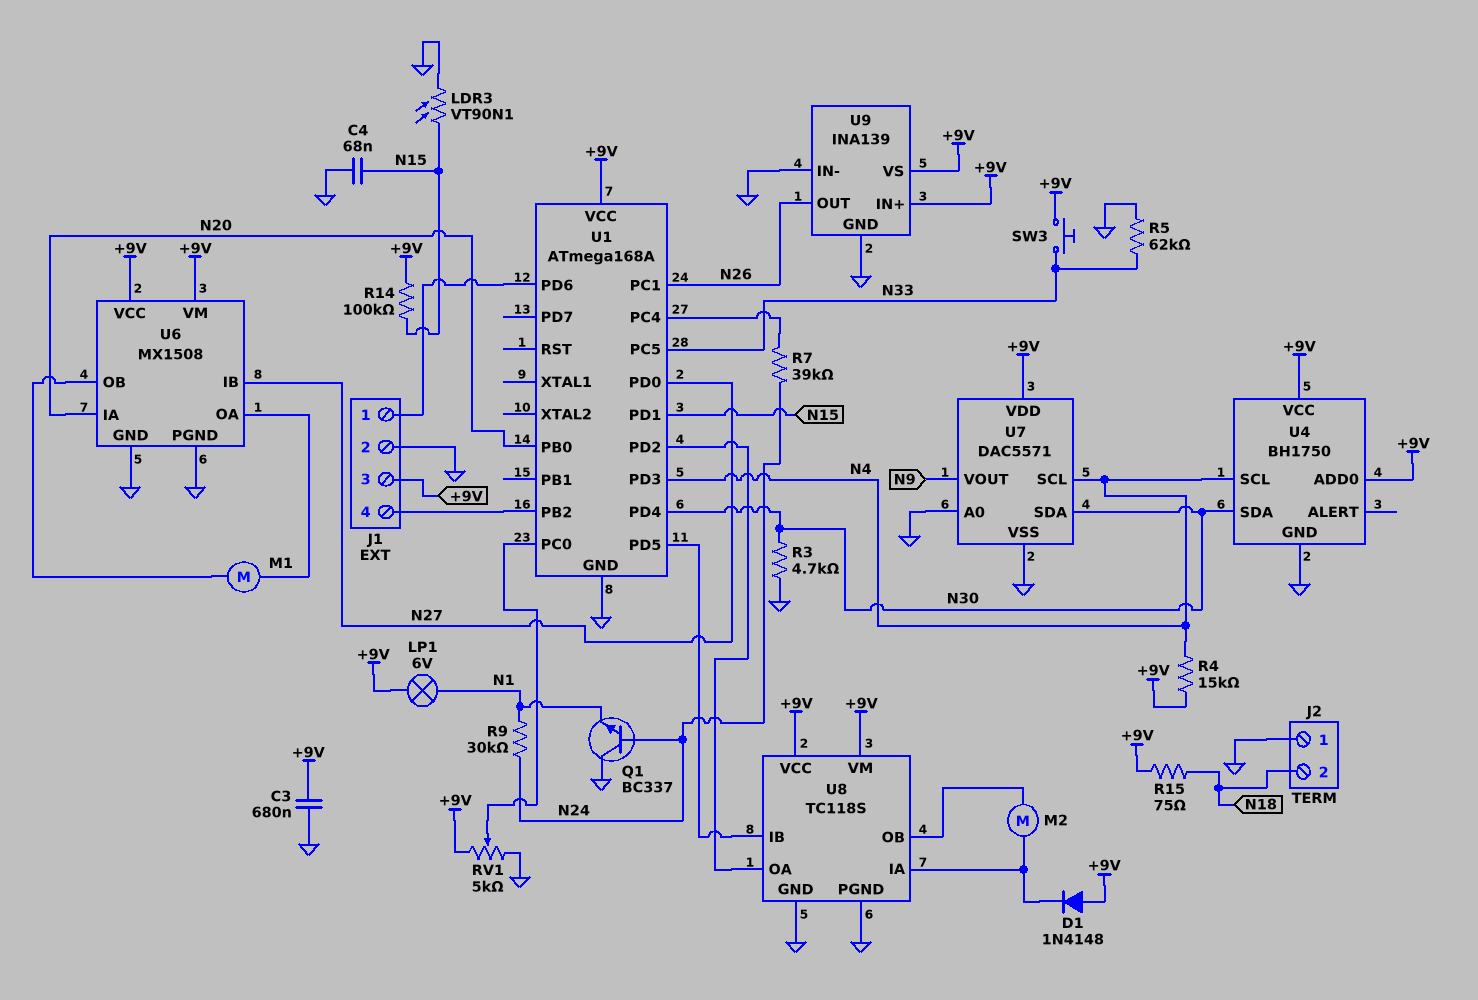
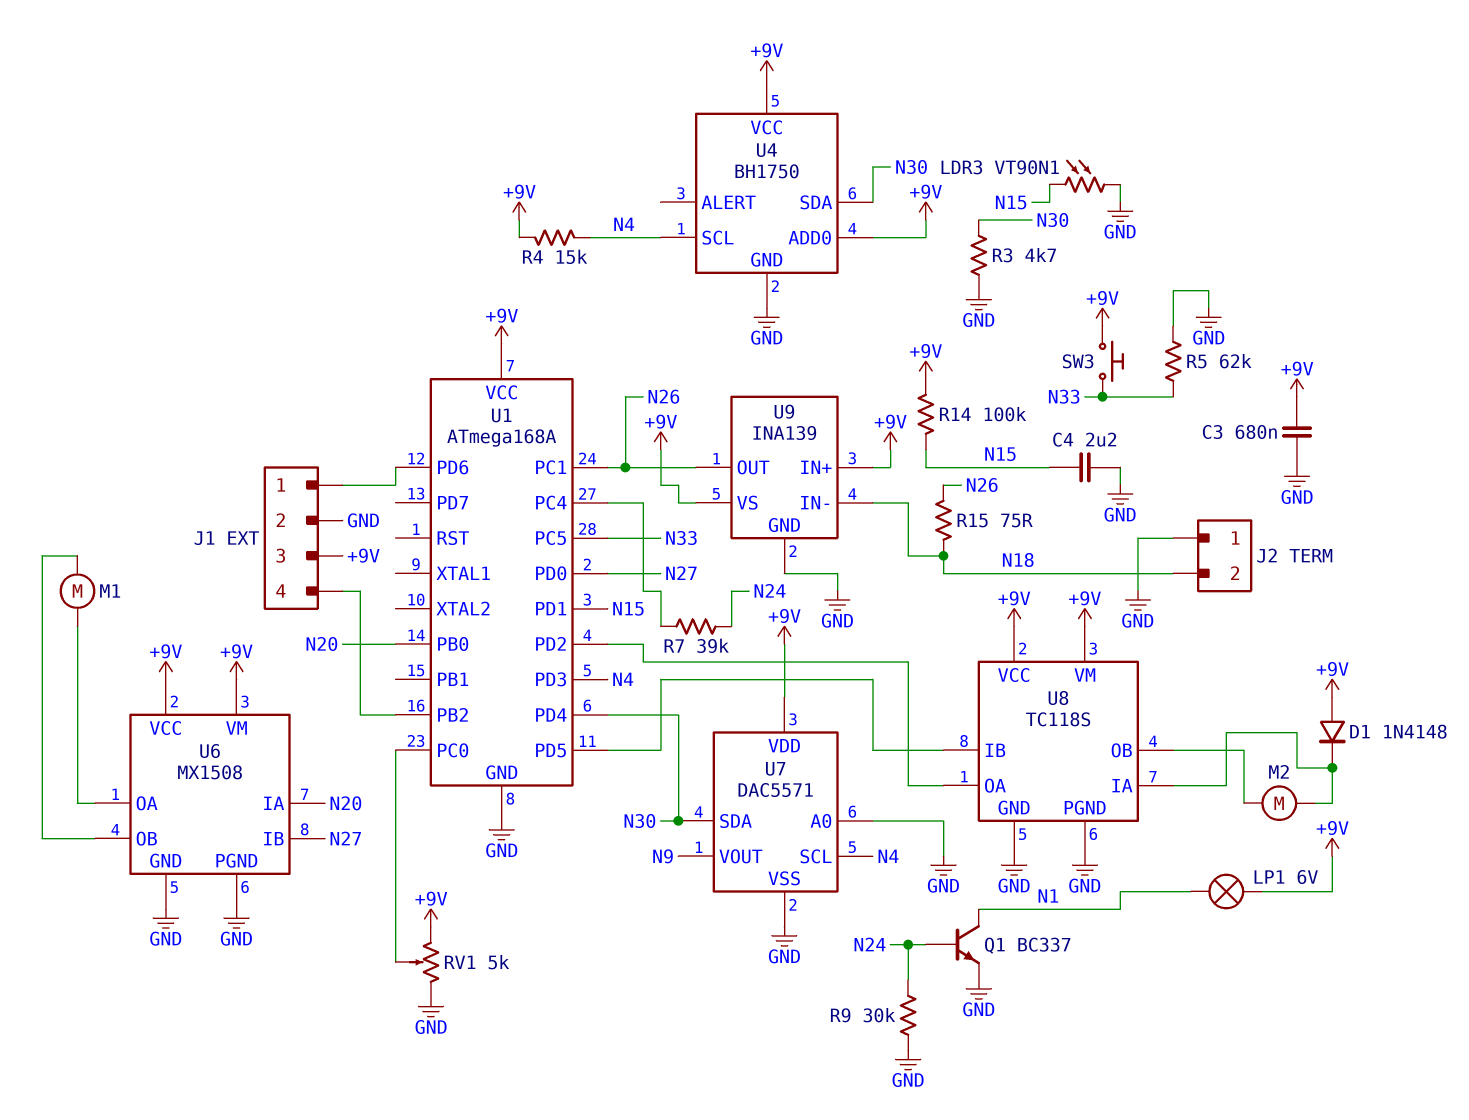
C4: 68nF (GND, N15) -> 2.2uF (GND, N15)
Q1: NPN BC337 (B N24, C GND, E N1) -> NPN BC337 (B N24, C N1, E GND)
R9: 30k (N1, N24) -> 30k (GND, N24)
R15: 75 (+9V, N18) -> 75 (N18, N26)
U9 pin IN-: GND -> N18

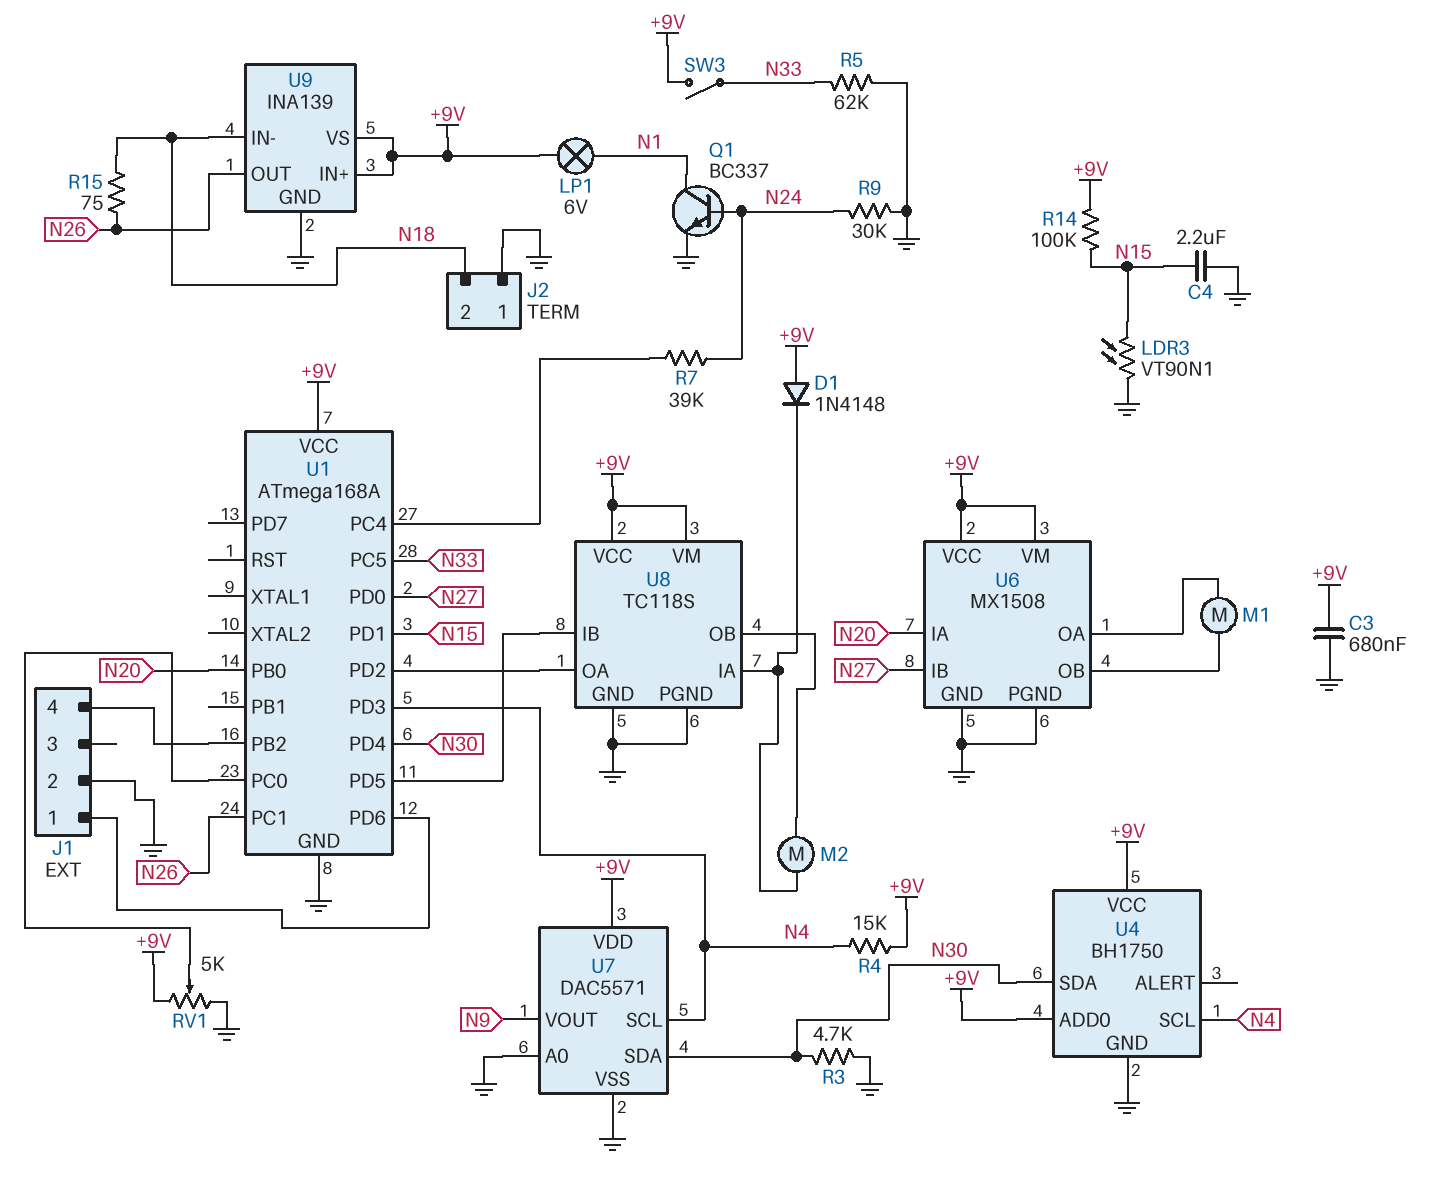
J1 pin 3: +9V -> none
SW3: button (+9V, N33) -> switch (+9V, N33)

